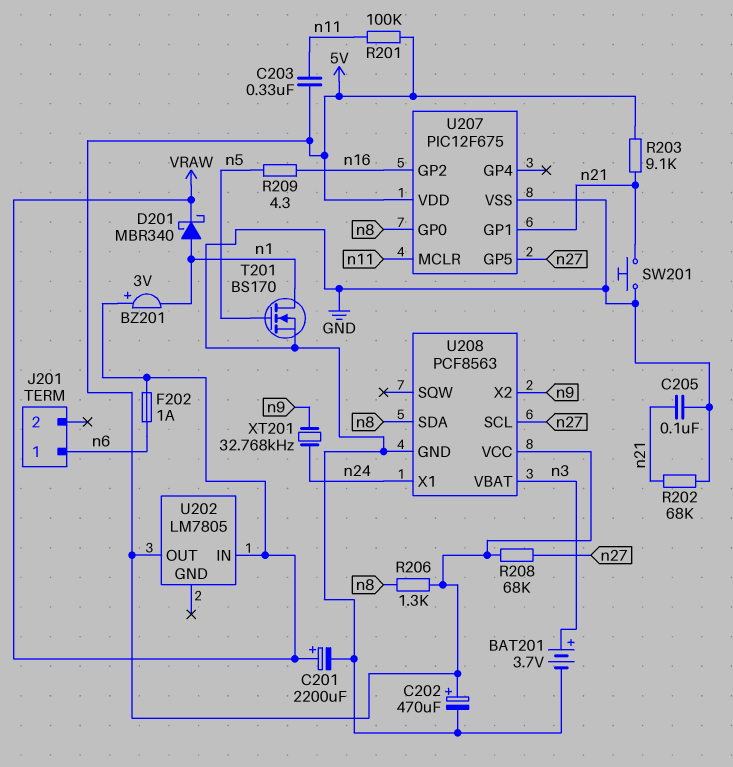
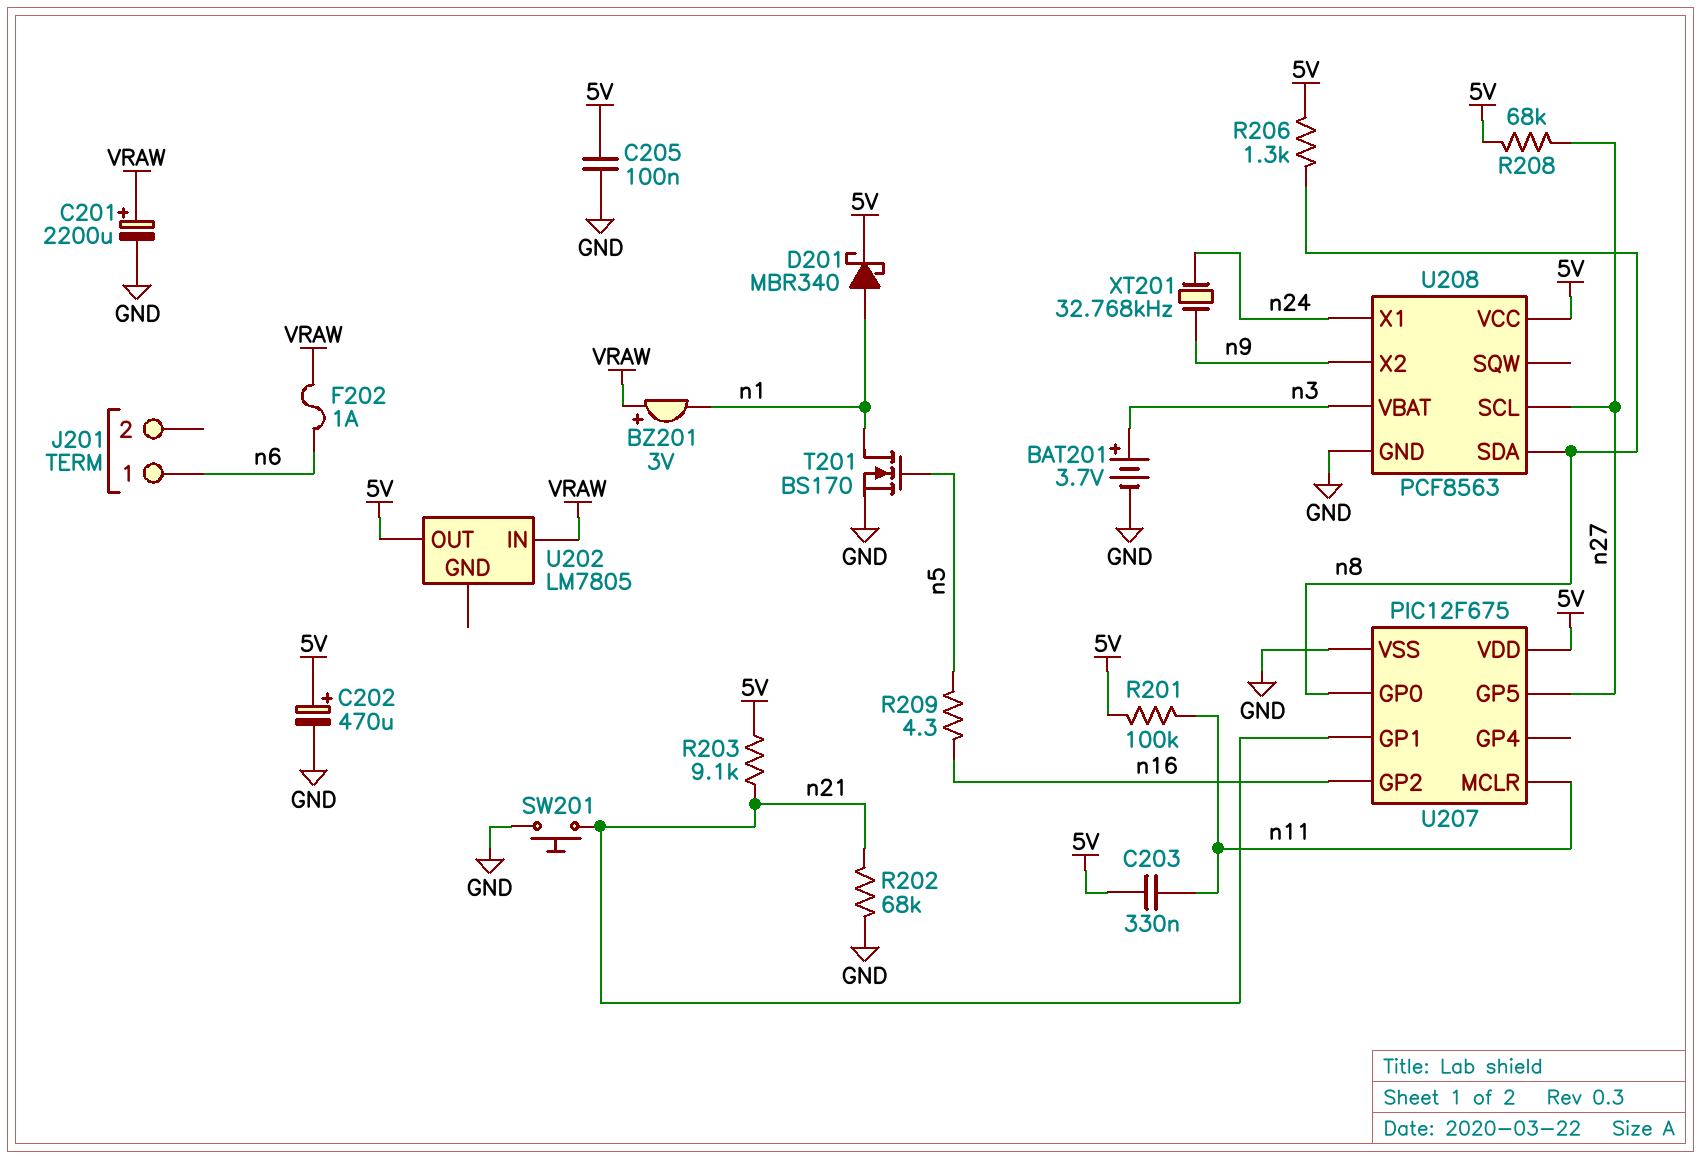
C205: 100nF (GND, n21) -> 100nF (5V, GND)
D201: schottky MBR340 (A n1, K VRAW) -> schottky MBR340 (A n1, K 5V)

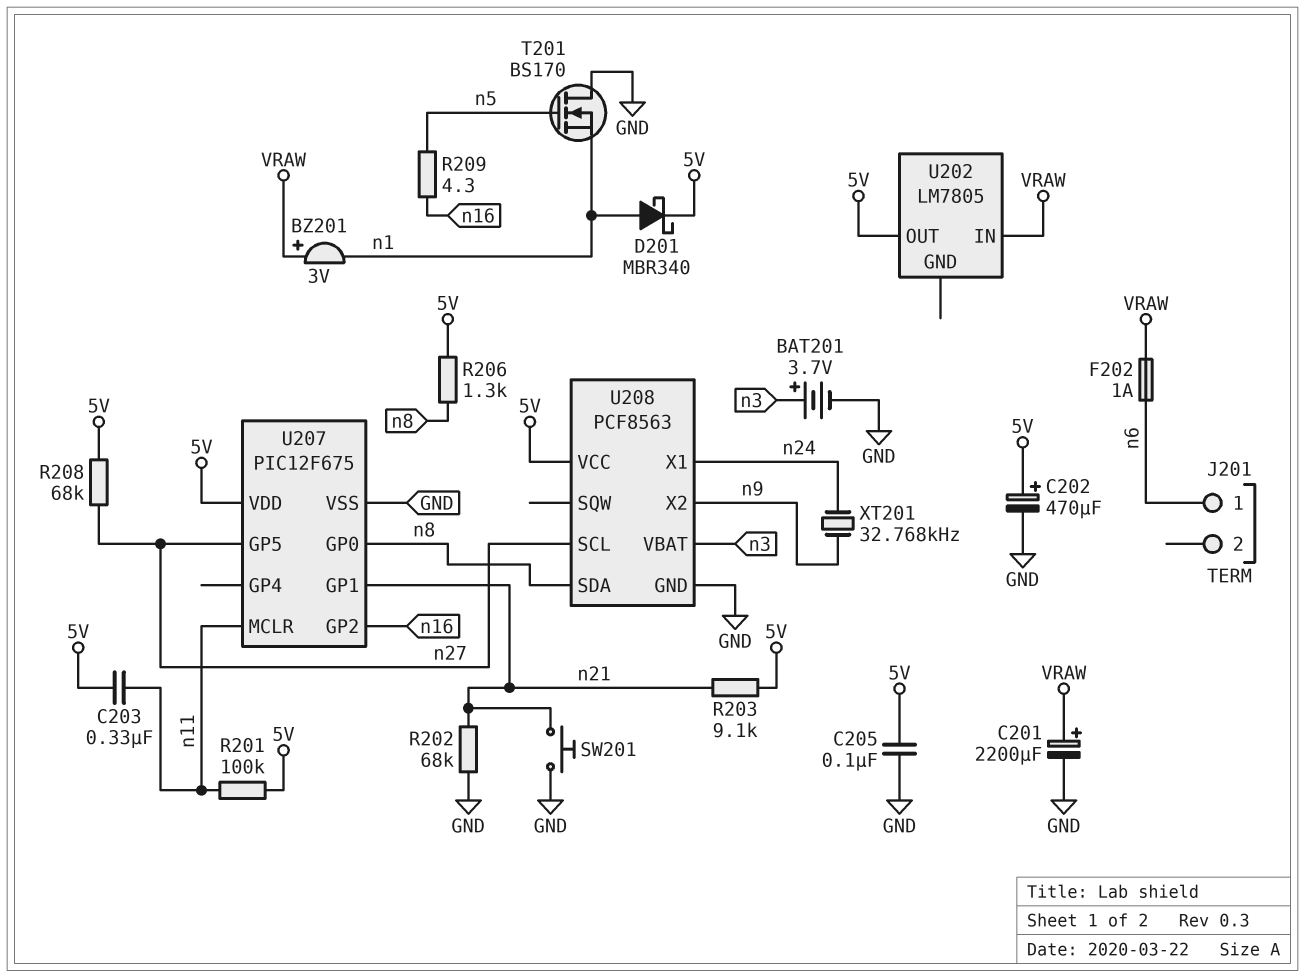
T201: NMOS BS170 (G n5, D n1, S GND) -> NMOS BS170 (G n5, D GND, S n1)

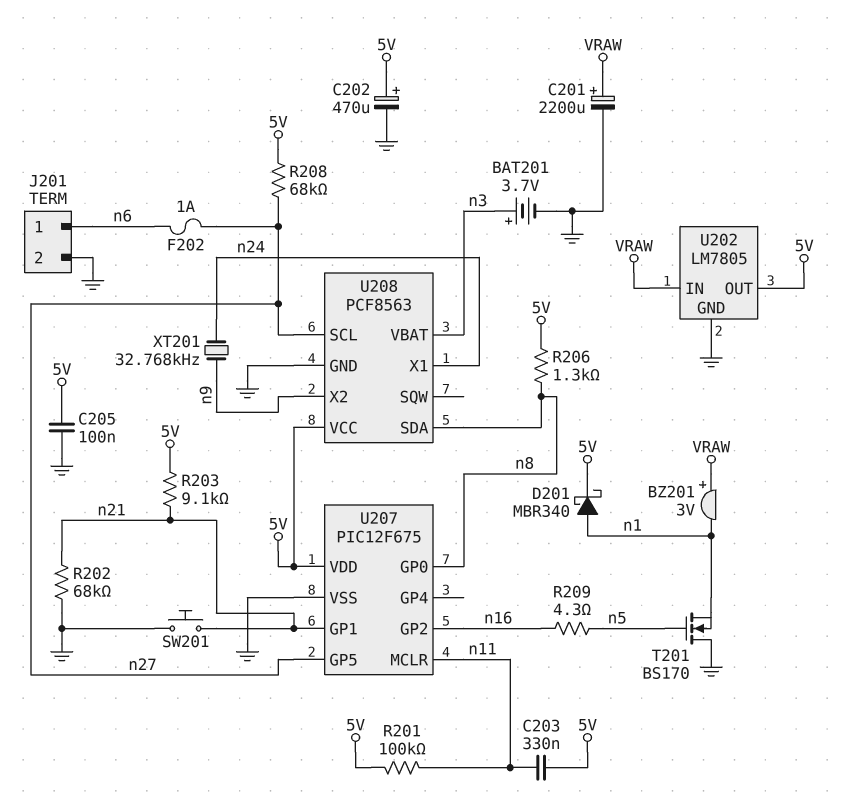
F202: 1A (VRAW, n6) -> 1A (n6, n27)
J201 pin 2: none -> GND
U202 pin GND: none -> GND

